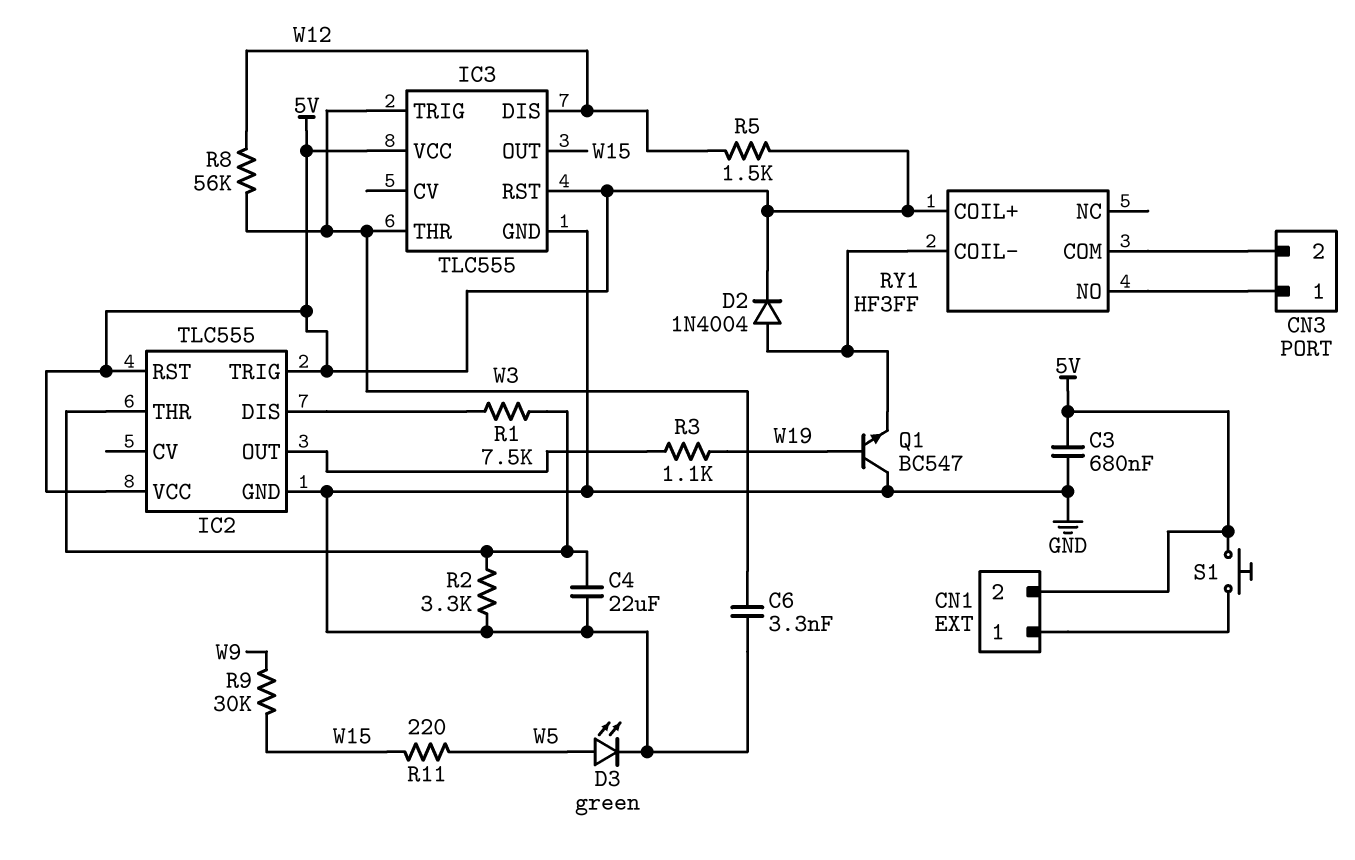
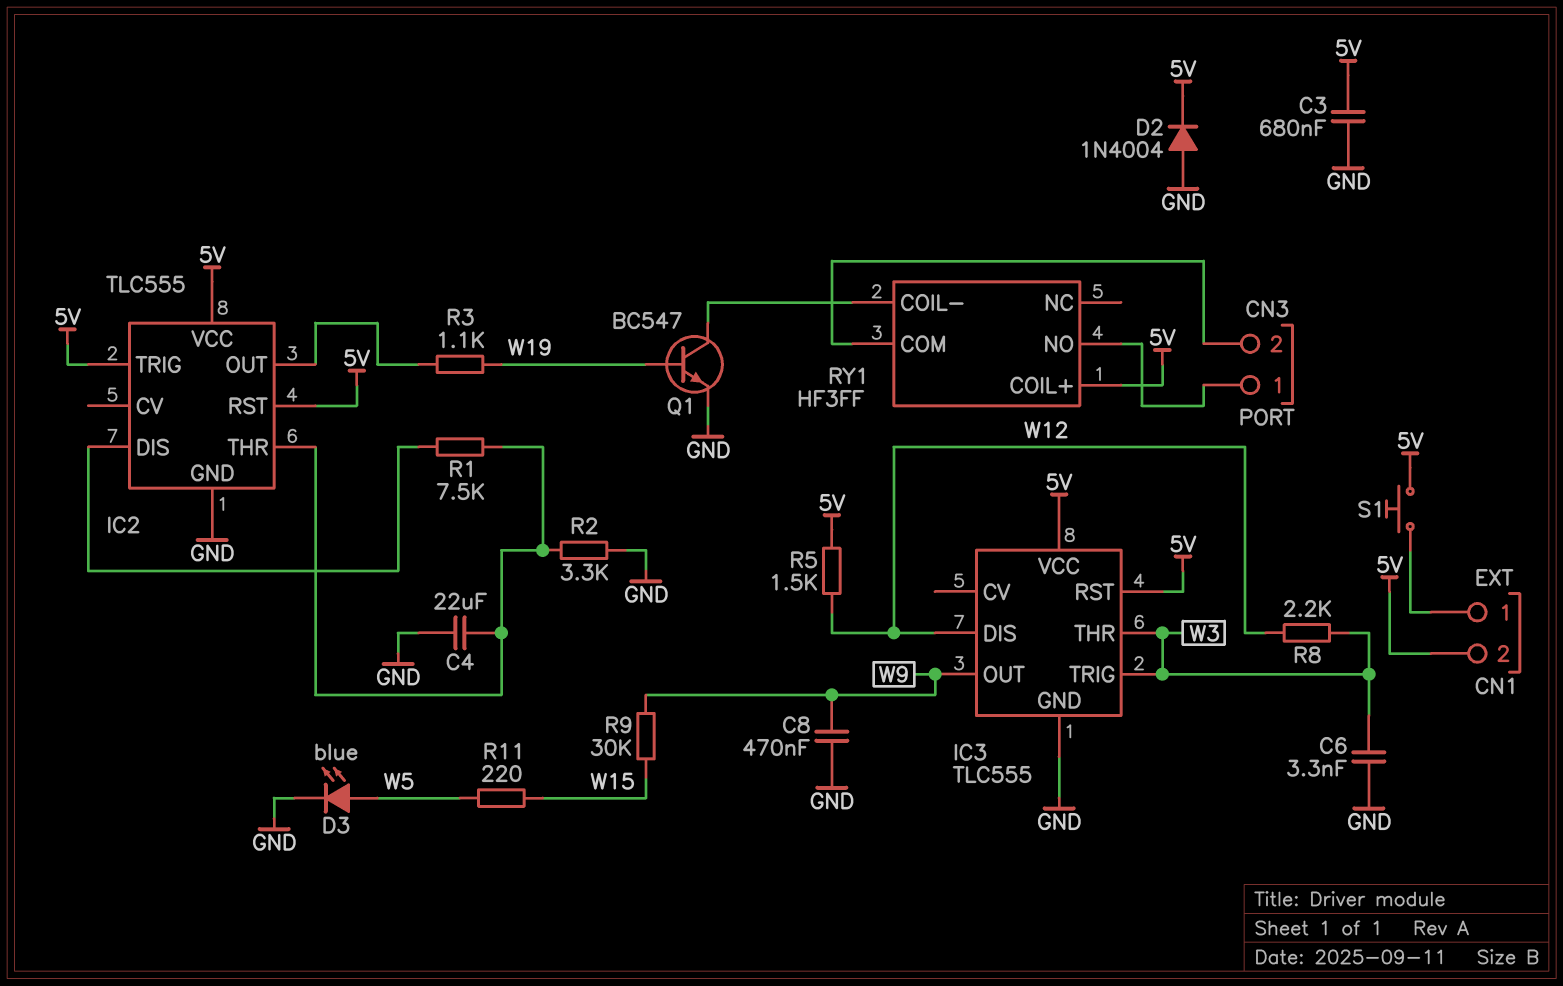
C8: none -> 470nF (GND, W9)
D2: diode 1N4004 (A RY1/COIL-, K 5V) -> diode 1N4004 (A GND, K 5V)
D3: LED green (A W5, K GND) -> LED blue (A W5, K GND)
IC3 pin OUT: W15 -> W9
Q1: NPN BC547 (B W19, C GND, E RY1/COIL-) -> NPN BC547 (B W19, C RY1/COIL-, E GND)
R8: 56k (W3, W12) -> 2.2k (W3, W12)

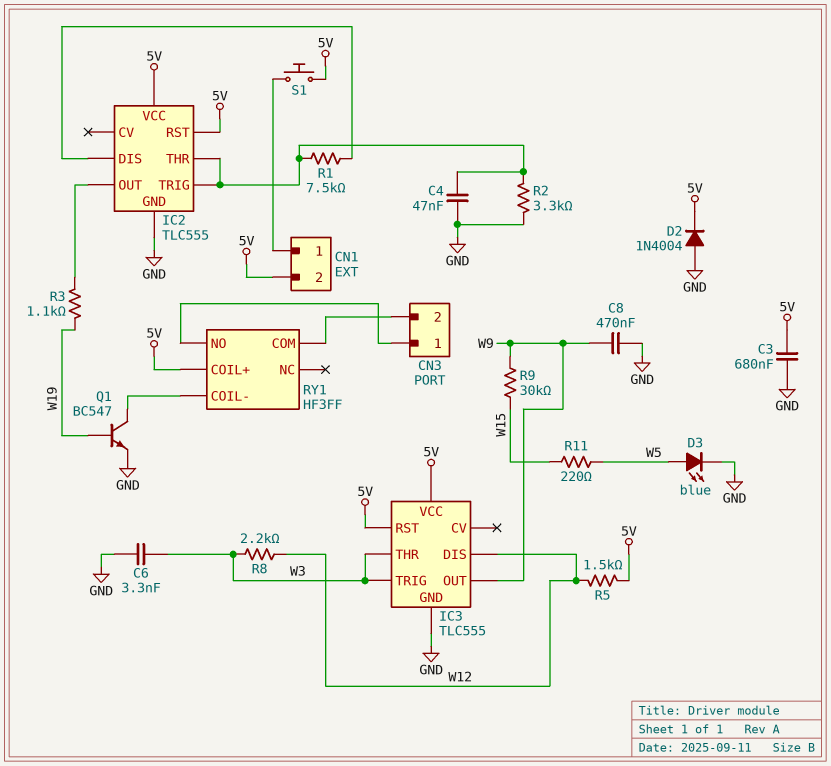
C4: 22uF (GND, IC2/THR) -> 47nF (GND, IC2/THR)
IC2 pin TRIG: 5V -> IC2/THR

